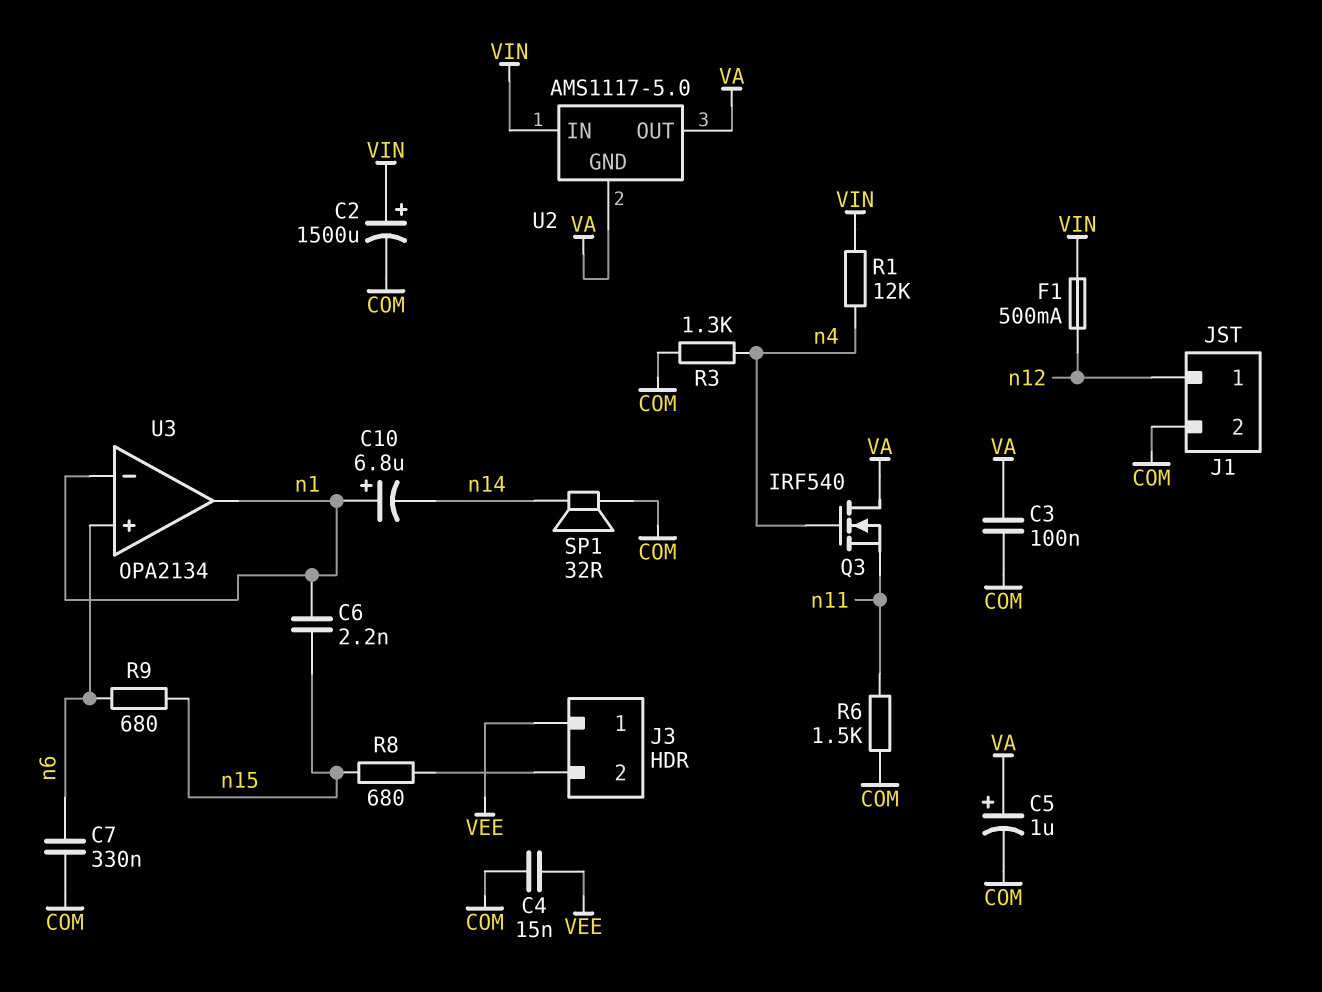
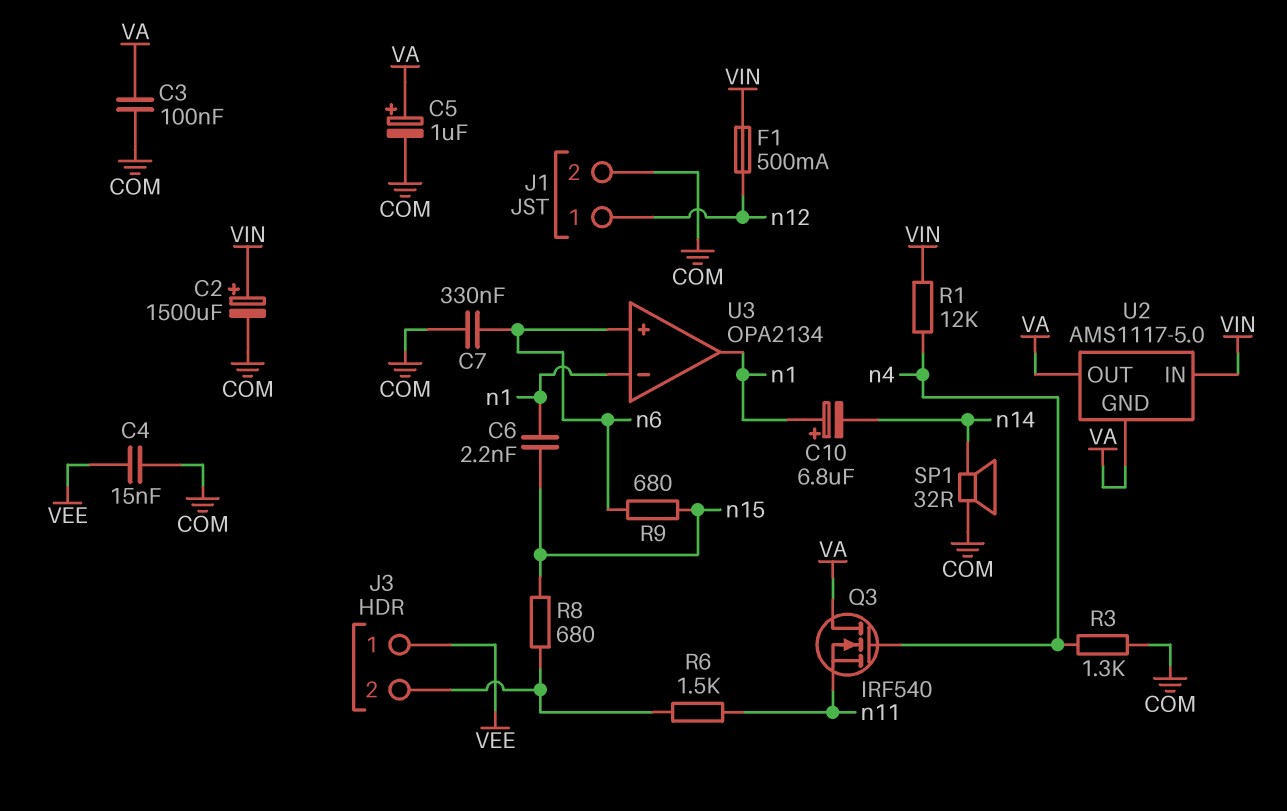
R6: 1.5k (COM, n11) -> 1.5k (J3/2, n11)

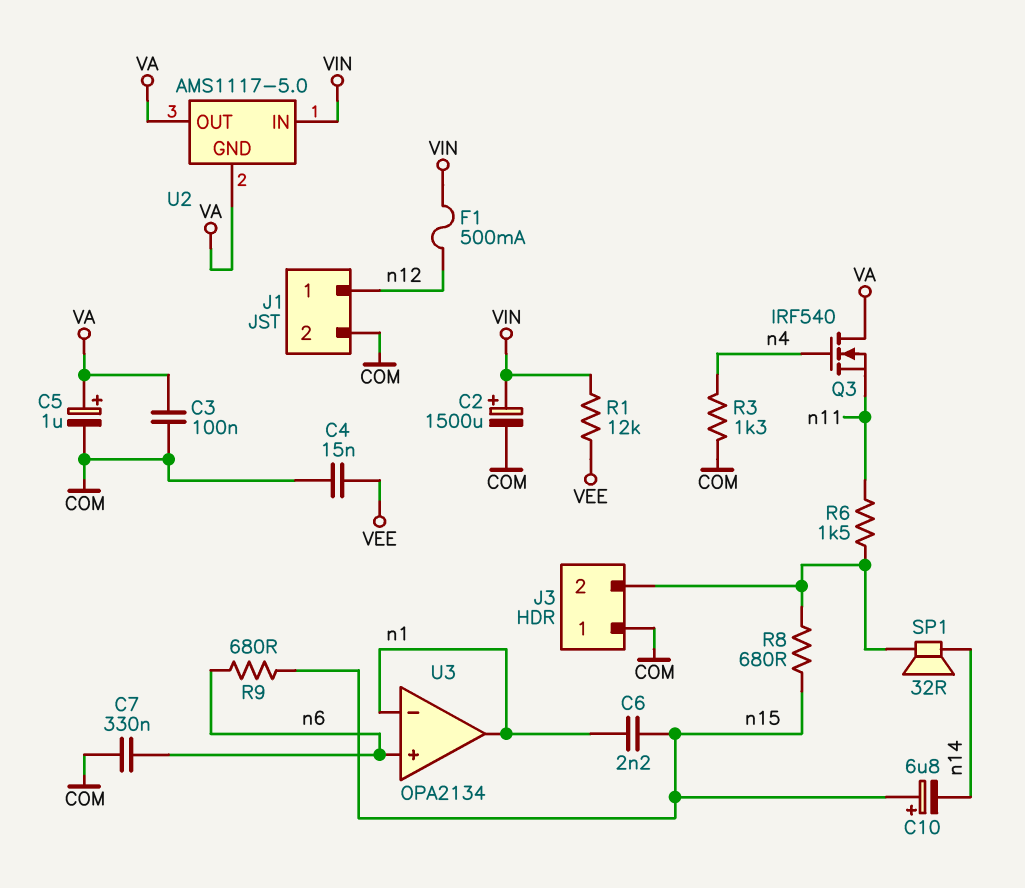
C10: 6.8uF (plus n1, minus n14) -> 6.8uF (plus n15, minus n14)
J3 pin 1: VEE -> COM
R1: 12k (VIN, n4) -> 12k (VEE, VIN)
SP1: speaker 32R (COM, n14) -> speaker 32R (J3/2, n14)

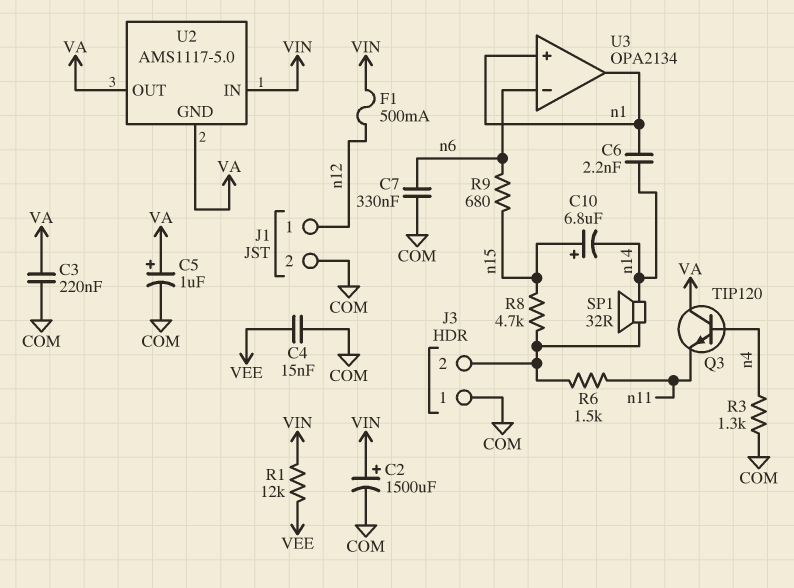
C3: 100nF (COM, VA) -> 220nF (COM, VA)
C6: 2.2nF (n1, n15) -> 2.2nF (n1, n14)
Q3: NMOS IRF540 (G n4, D VA, S n11) -> NPN TIP120 (B n4, C VA, E n11)
R8: 680 (J3/2, n15) -> 4.7k (J3/2, n15)
U3 pin in+: n6 -> n1
U3 pin in-: n1 -> n6

